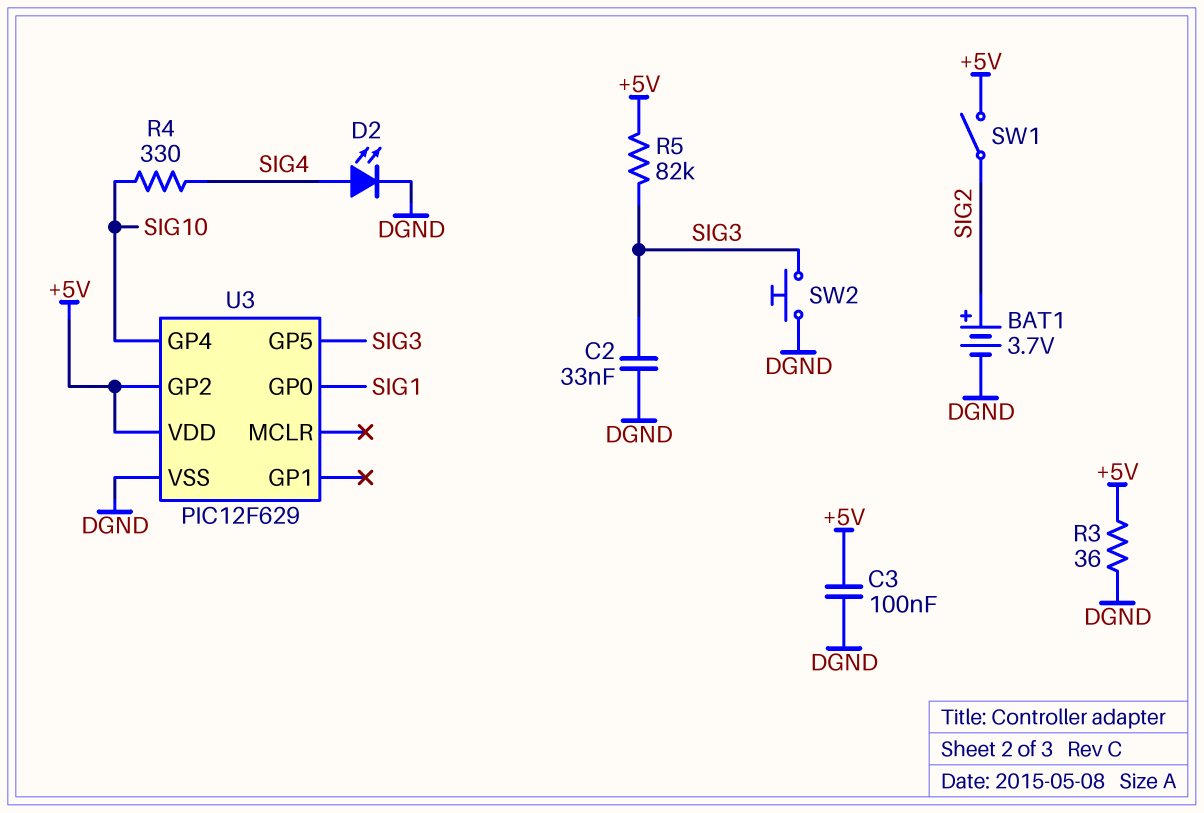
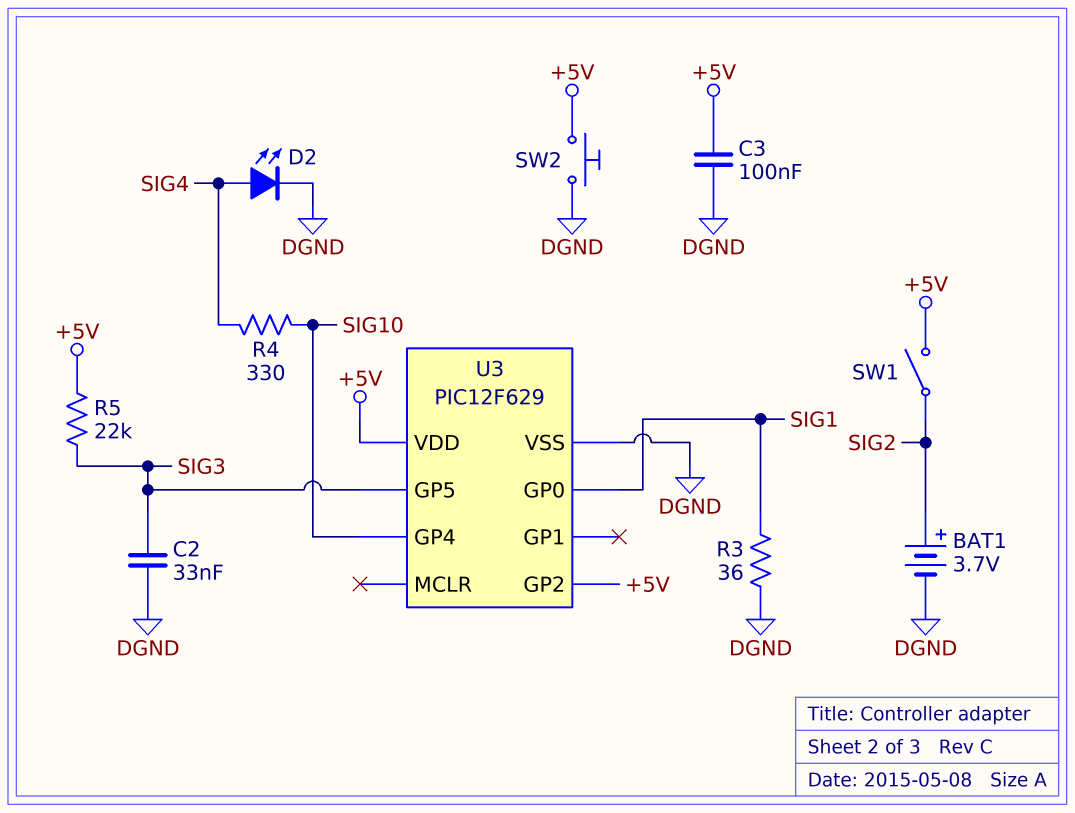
R3: 36 (+5V, DGND) -> 36 (DGND, SIG1)
R5: 82k (+5V, SIG3) -> 22k (+5V, SIG3)
SW2: button (DGND, SIG3) -> button (+5V, DGND)

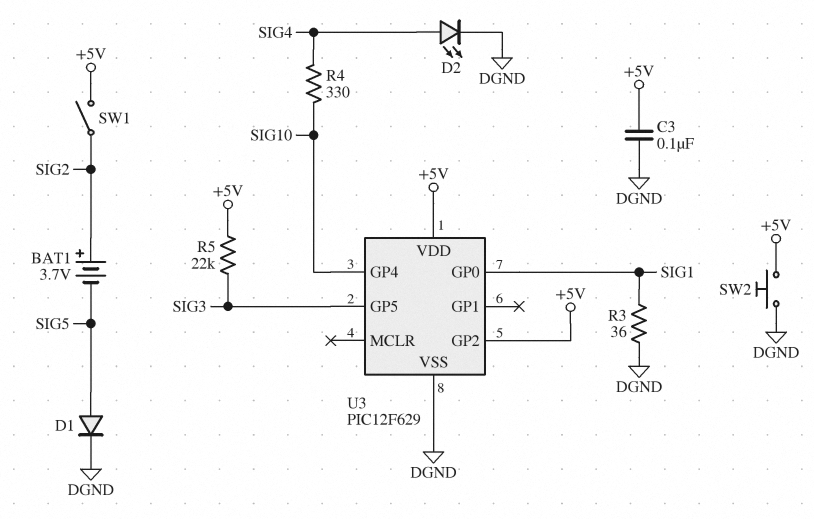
BAT1: 3.7V (plus SIG2, minus DGND) -> 3.7V (plus SIG2, minus SIG5)
C2: 33nF (DGND, SIG3) -> none
D1: none -> diode (A SIG5, K DGND)

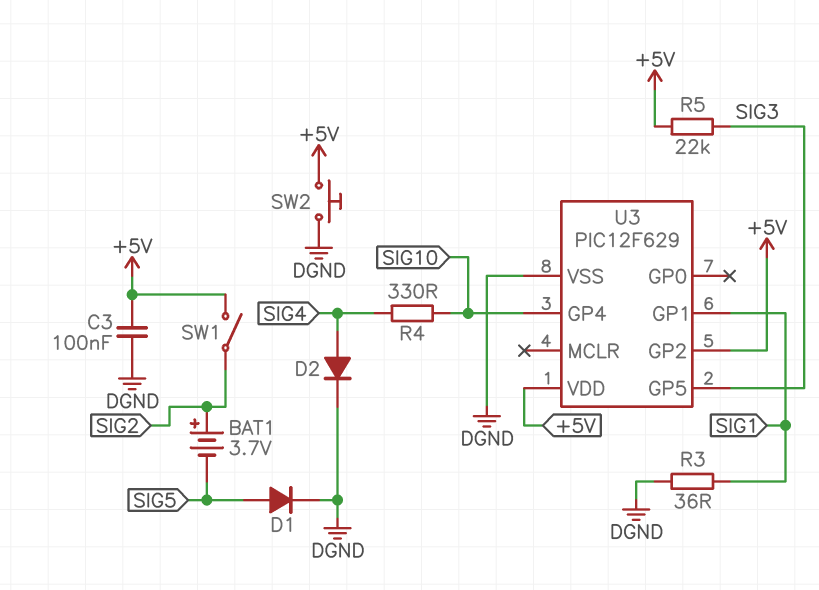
D2: LED (A SIG4, K DGND) -> diode (A SIG4, K DGND)
U3 pin GP0: SIG1 -> none
U3 pin GP1: none -> SIG1

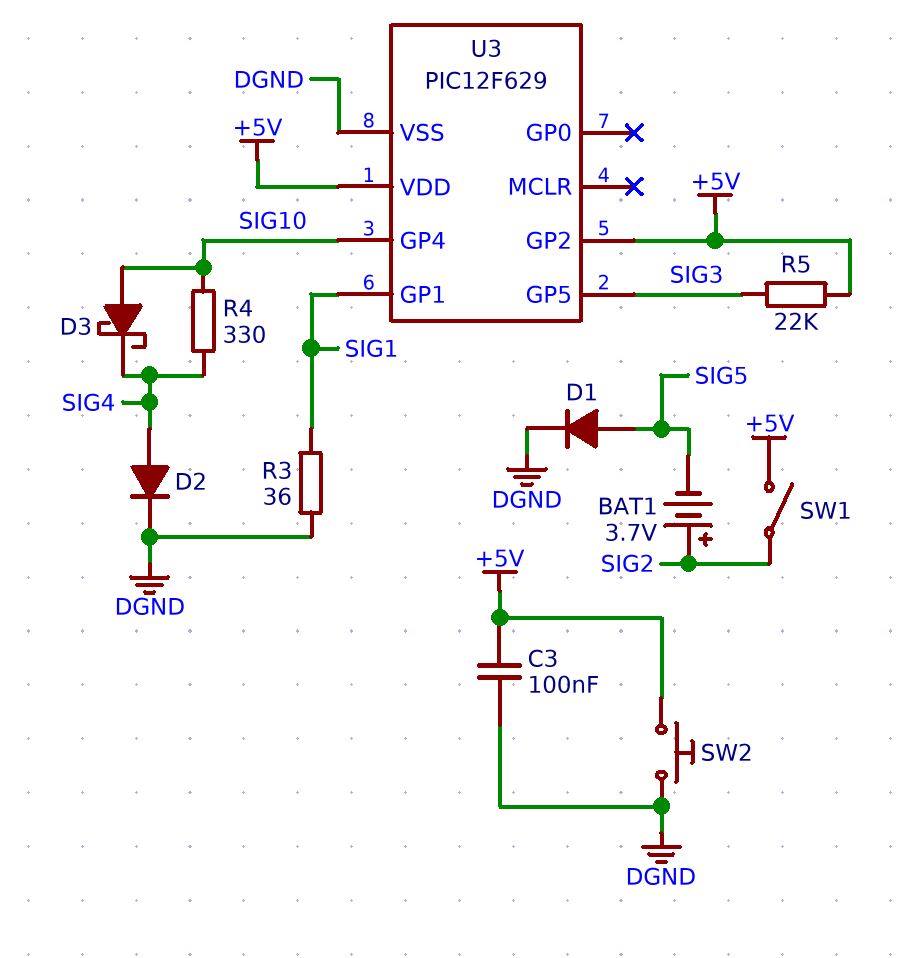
D3: none -> schottky (A SIG10, K SIG4)

